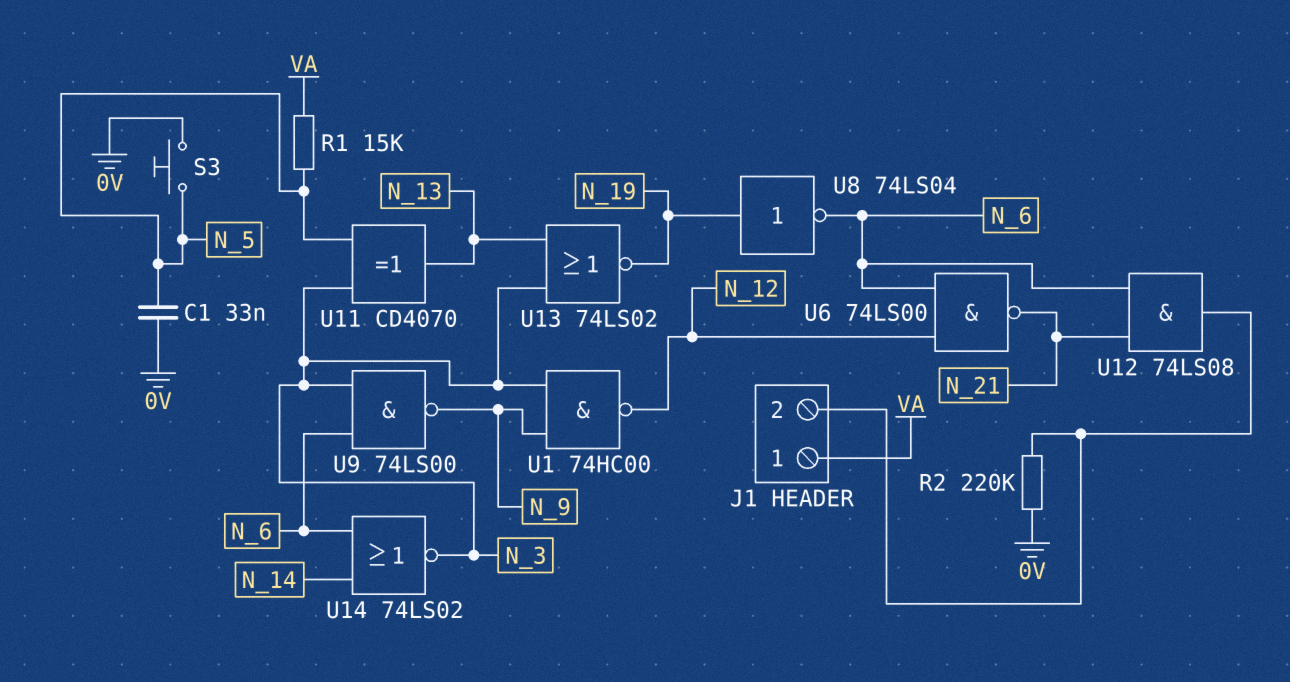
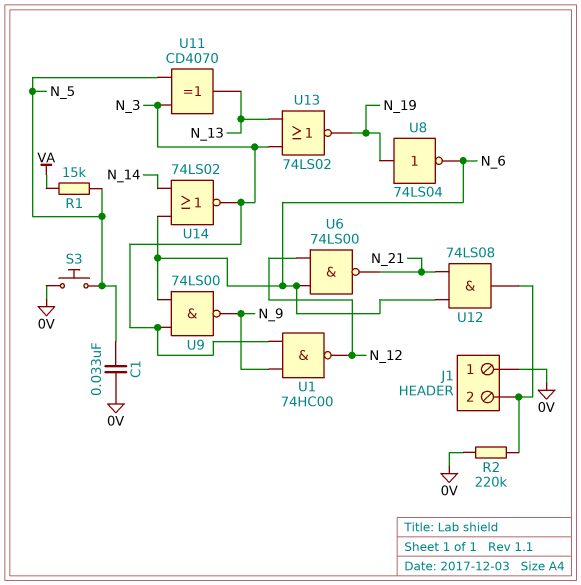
J1 pin 1: VA -> 0V

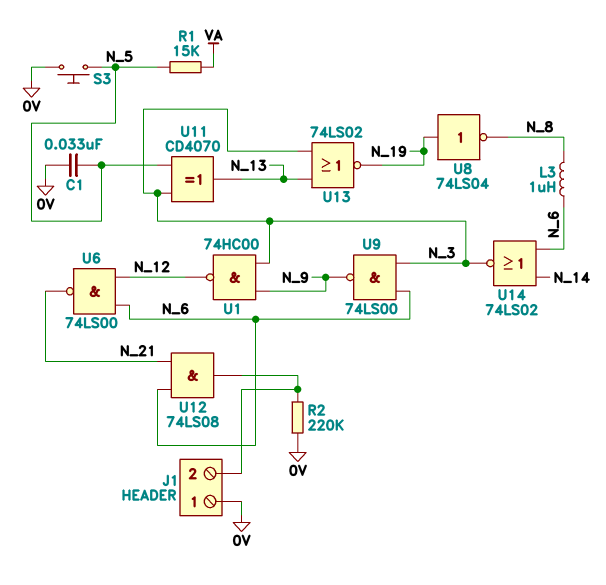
L3: none -> 1uH (N_6, N_8)
U8: NOT 74LS04 (in N_19, out N_6) -> NOT 74LS04 (in N_19, out N_8)

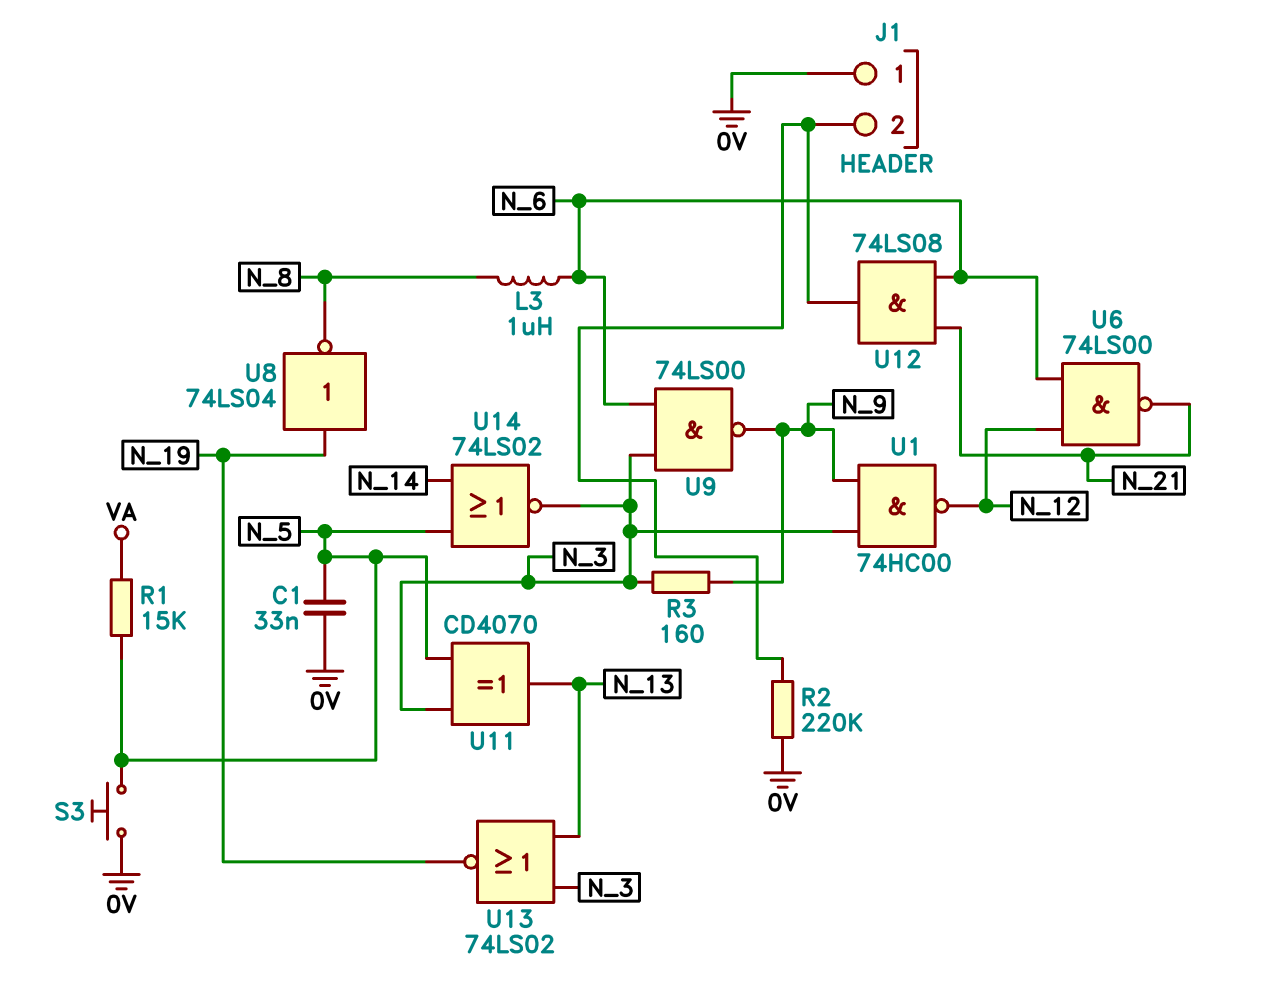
R3: none -> 160 (N_3, N_9)
U14: NOR 74LS02 (in N_6, in N_14, out N_3) -> NOR 74LS02 (in N_5, in N_14, out N_3)

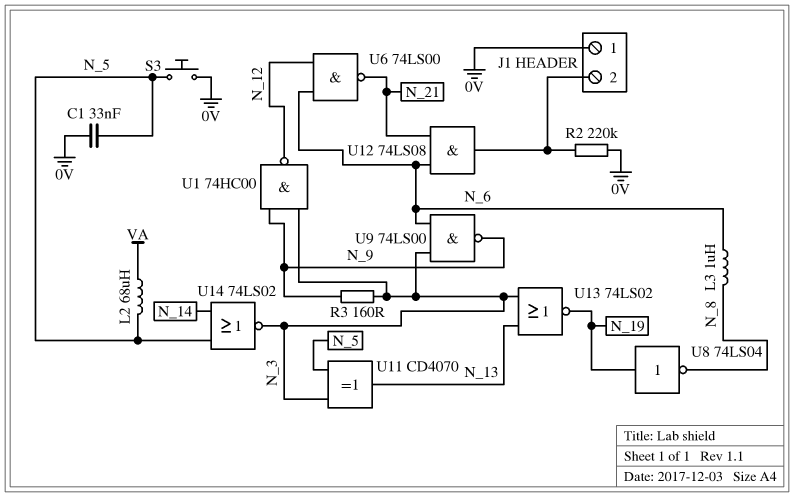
L2: none -> 68uH (N_5, VA)
R1: 15k (N_5, VA) -> none

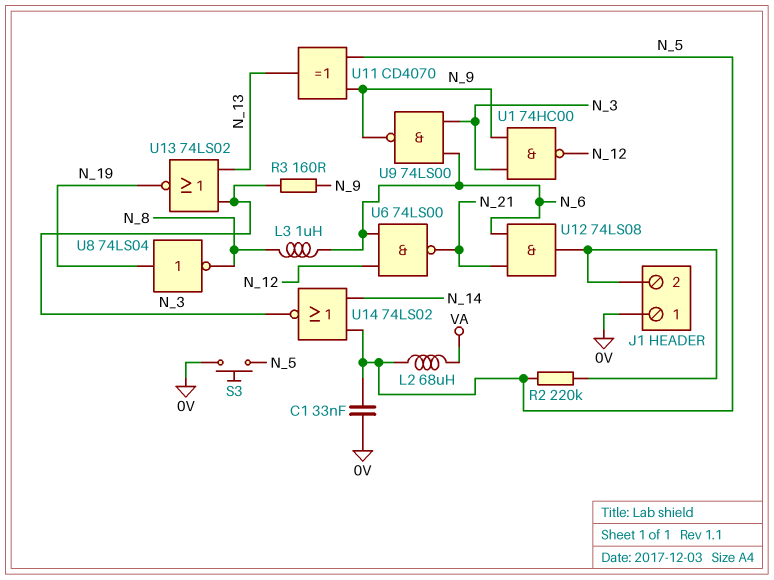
R2: 220k (0V, J1/2) -> 220k (J1/2, N_5)
U11: XOR CD4070 (in N_3, in N_5, out N_13) -> XOR CD4070 (in N_5, in N_9, out N_13)

